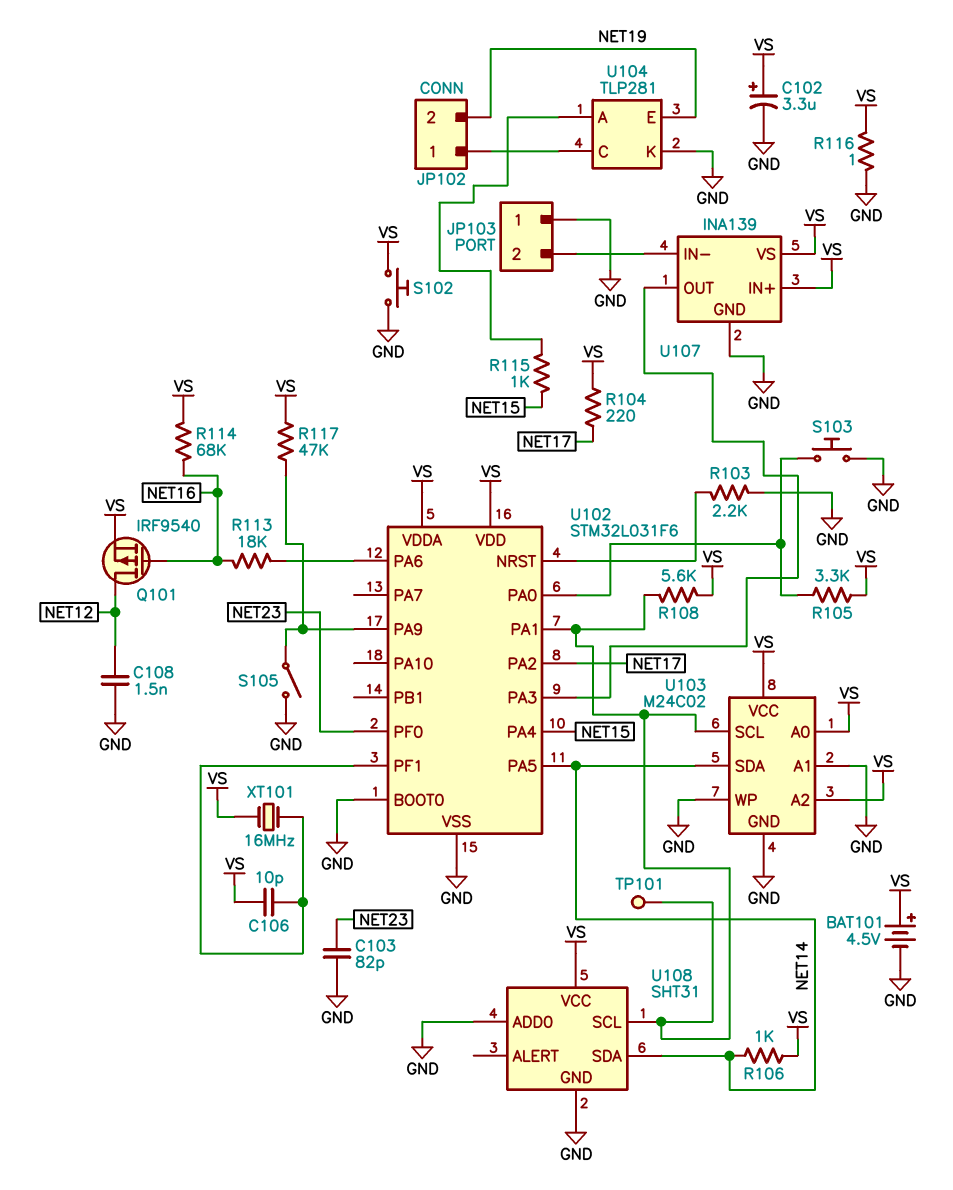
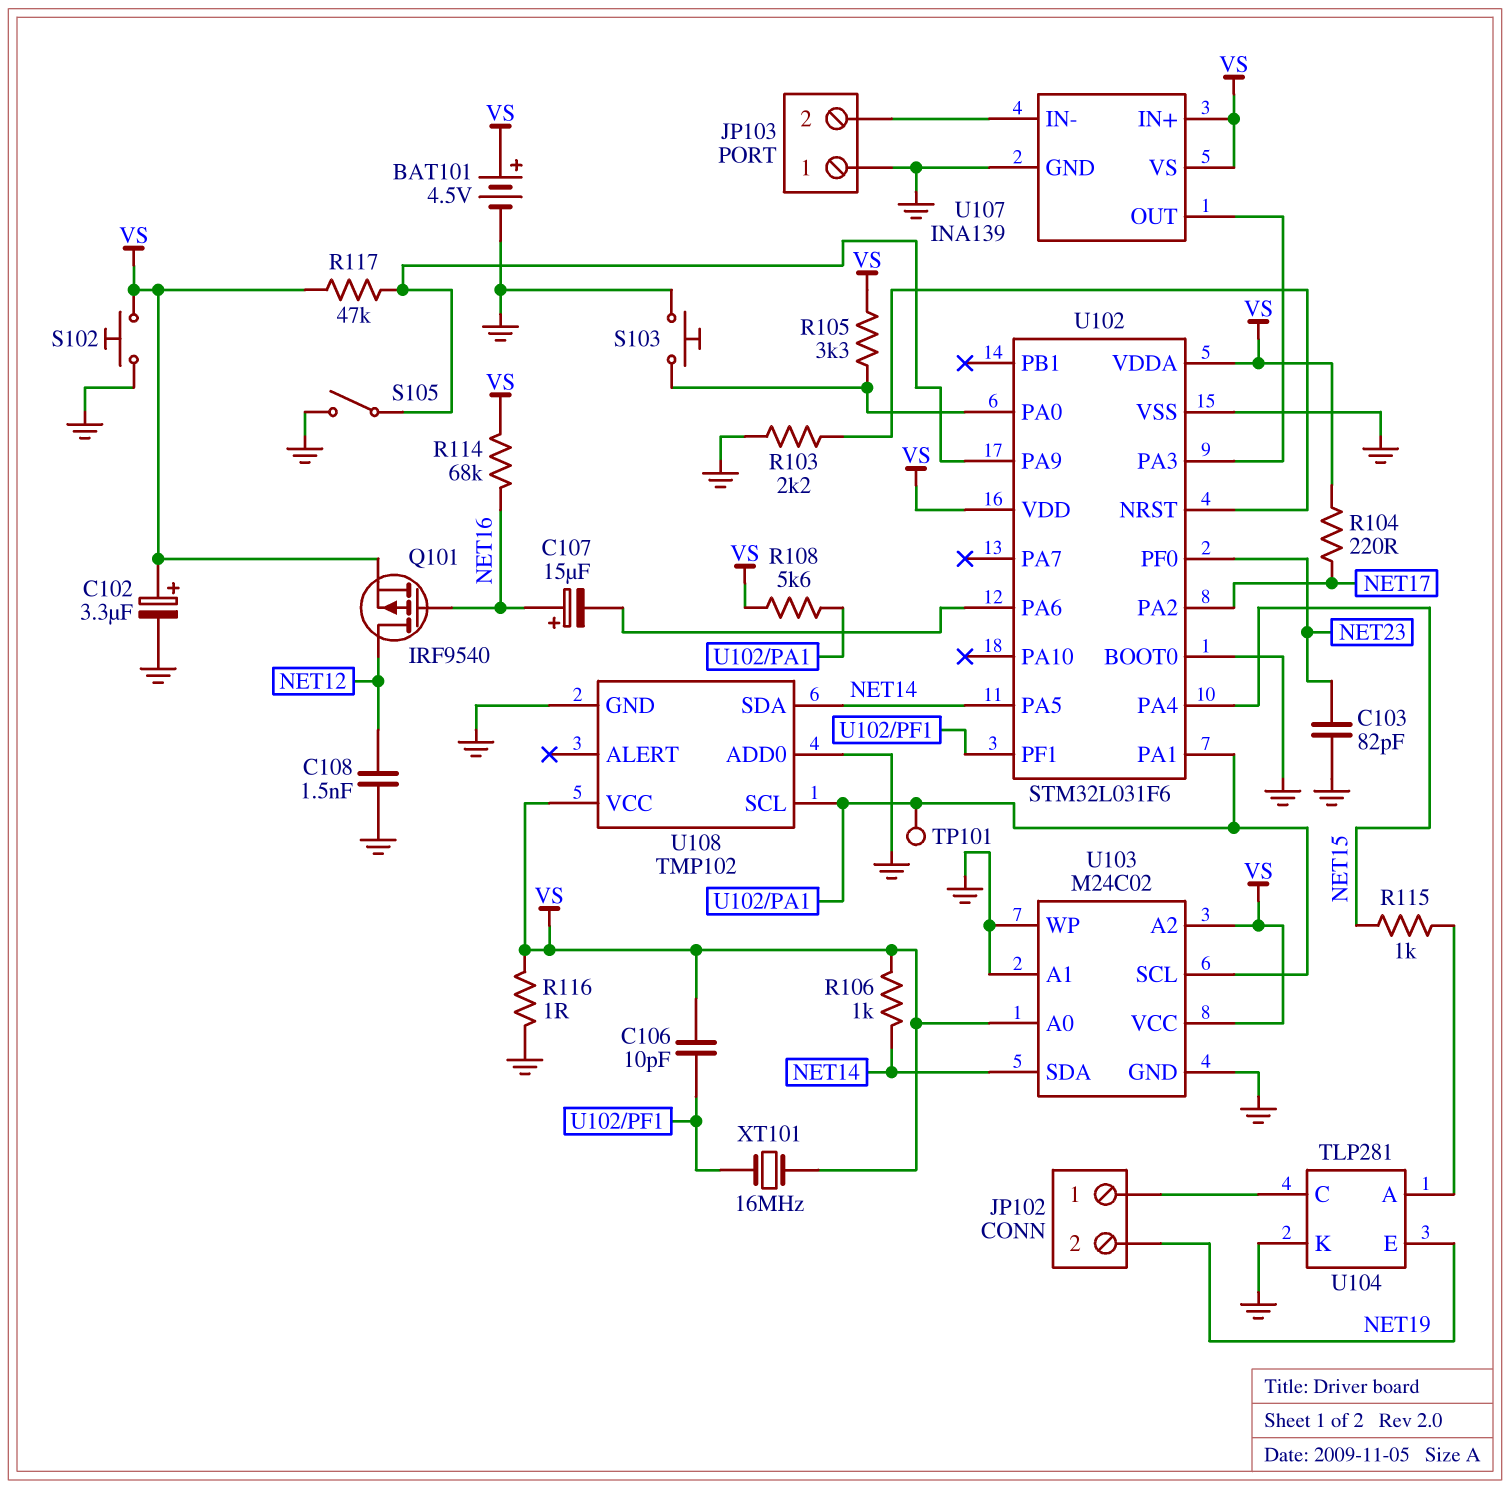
C107: none -> 15uF (plus NET16, minus U102/PA6)
R113: 18k (NET16, U102/PA6) -> none
U108: SHT31 -> TMP102

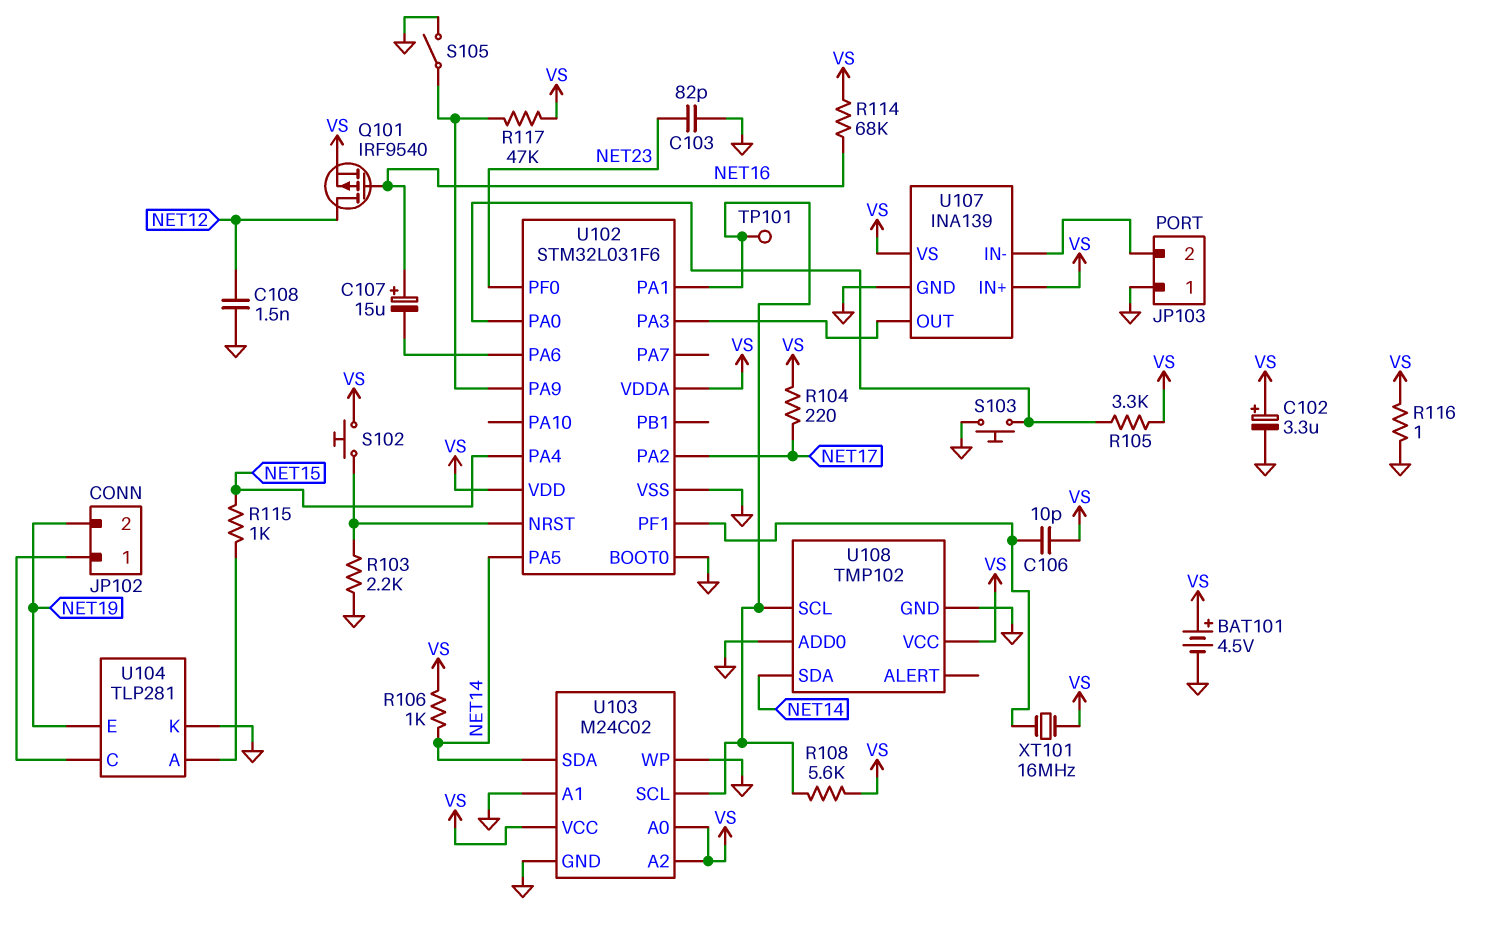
S102: button (GND, VS) -> button (U102/NRST, VS)

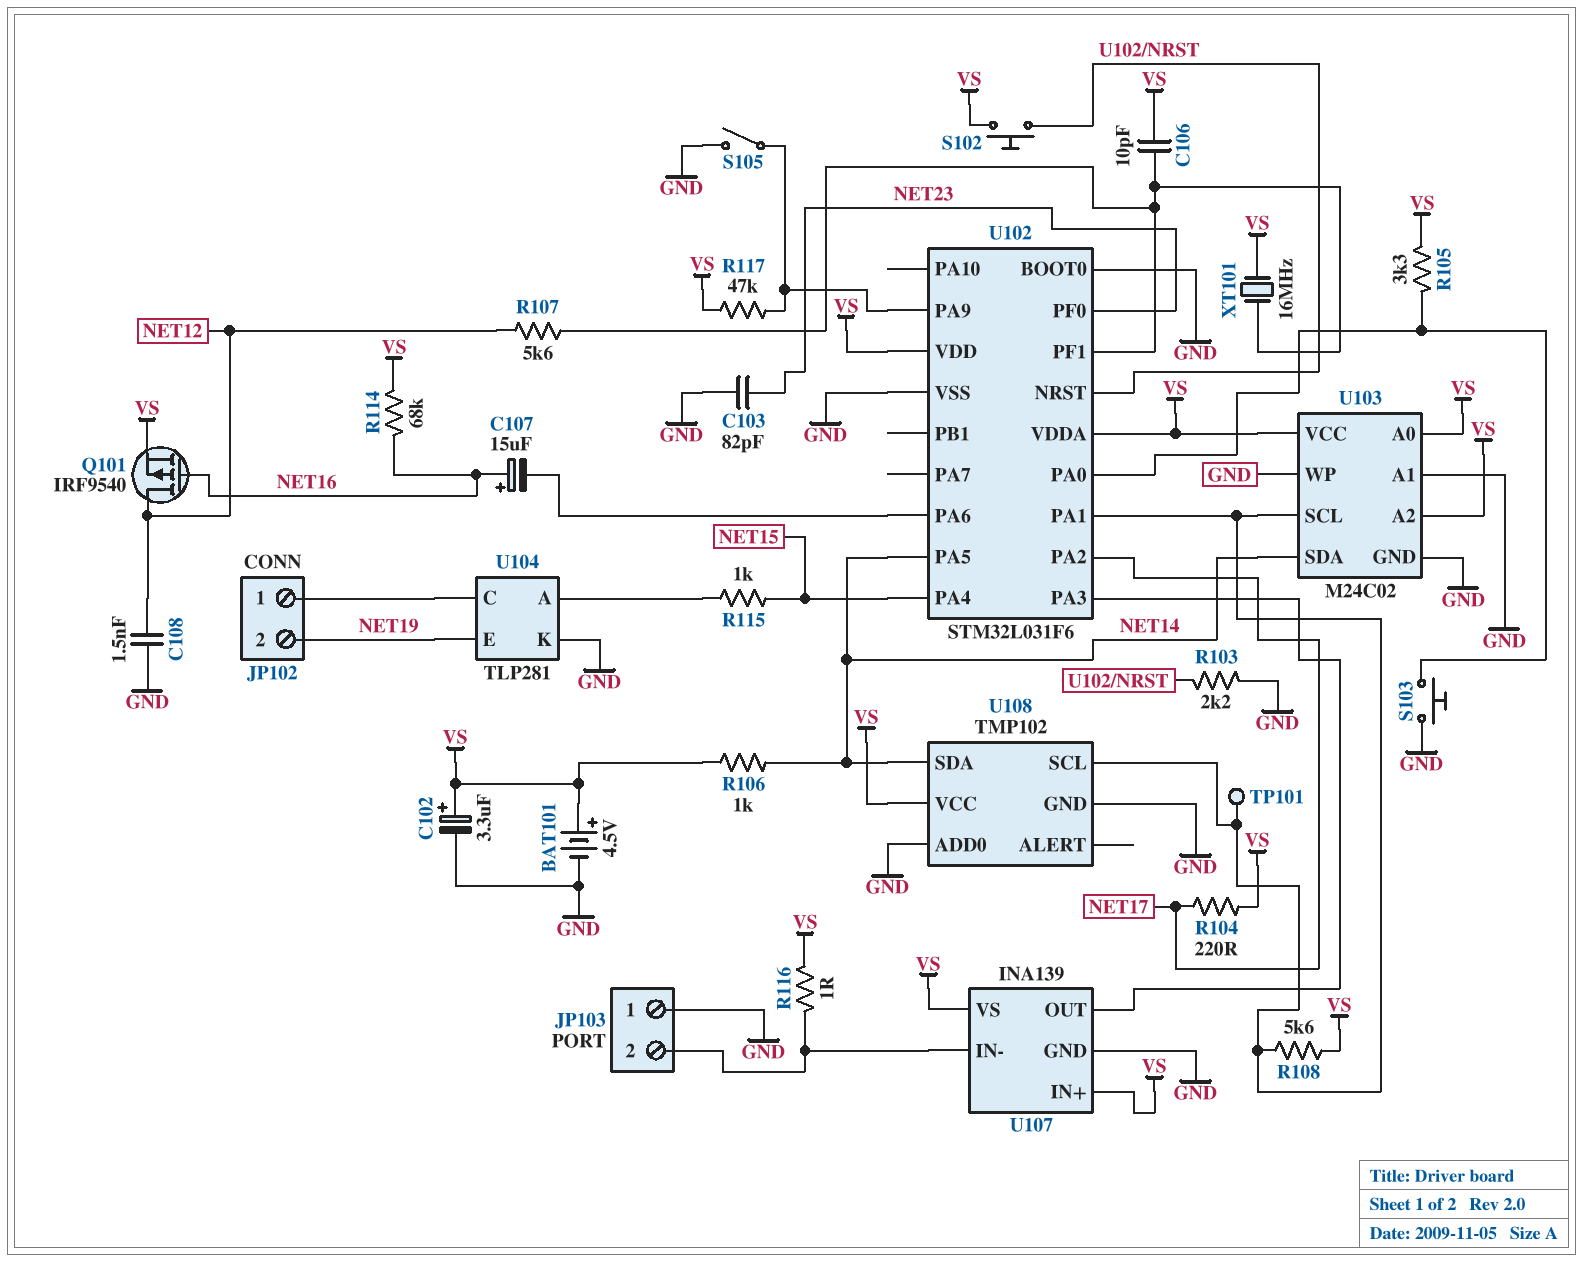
R107: none -> 5.6k (NET12, U102/PF1)
R116: 1 (GND, VS) -> 1 (JP103/2, VS)

